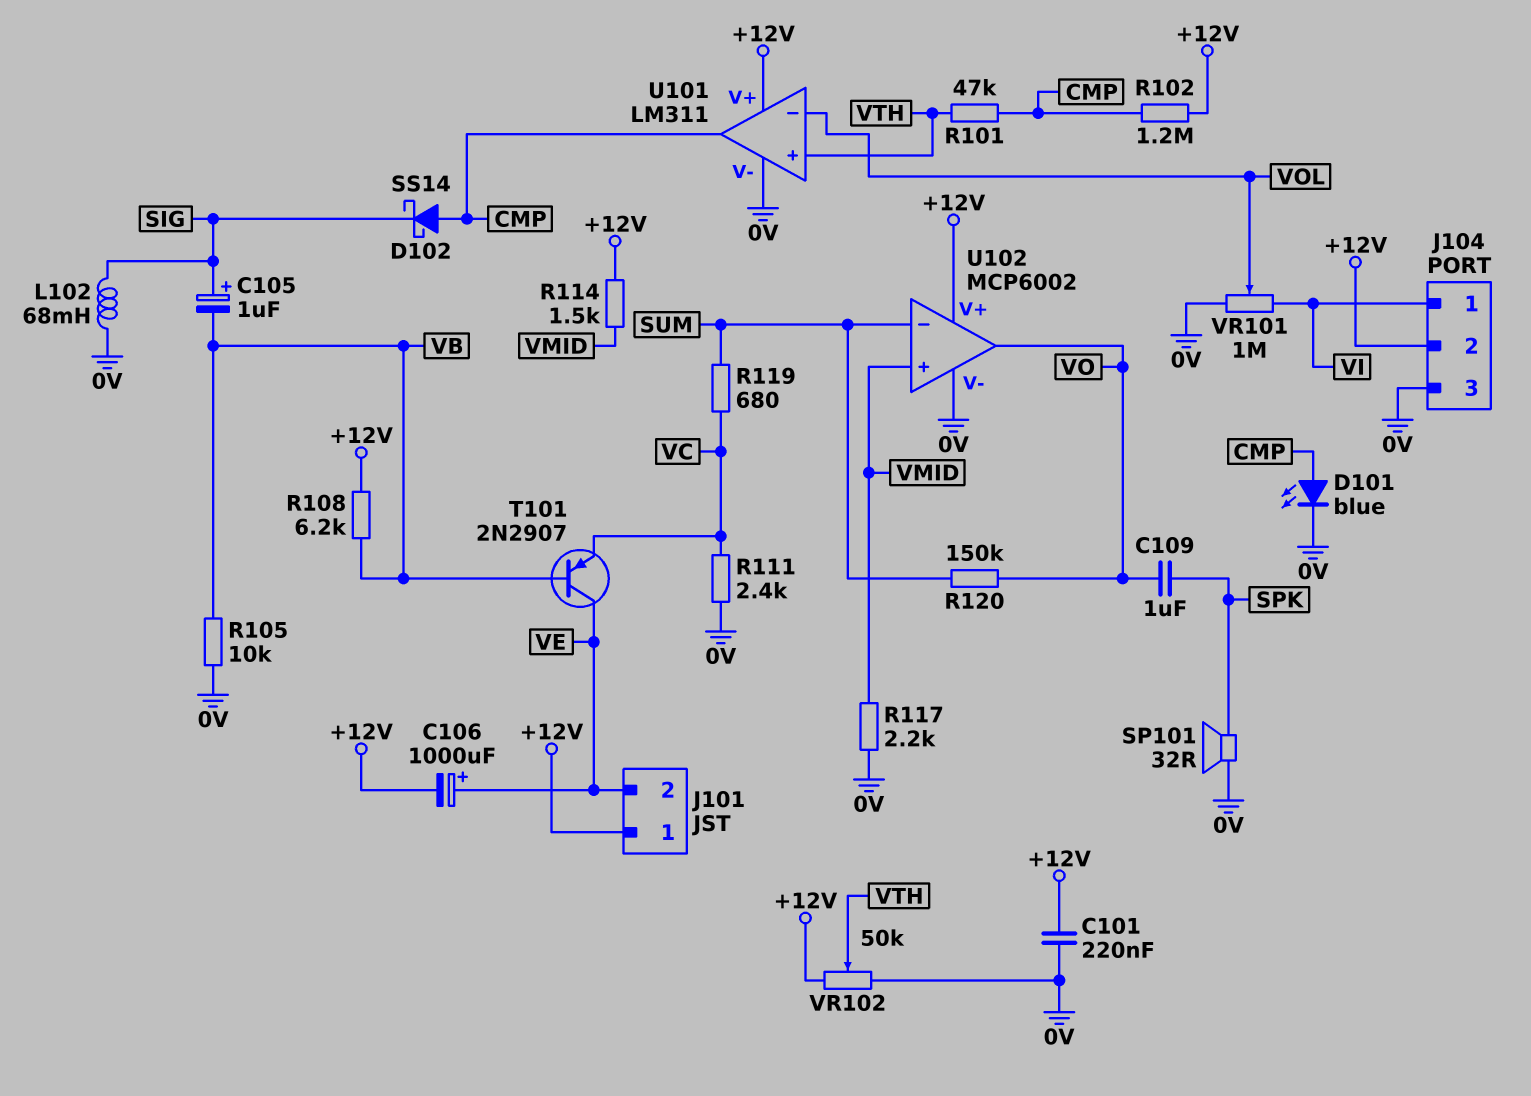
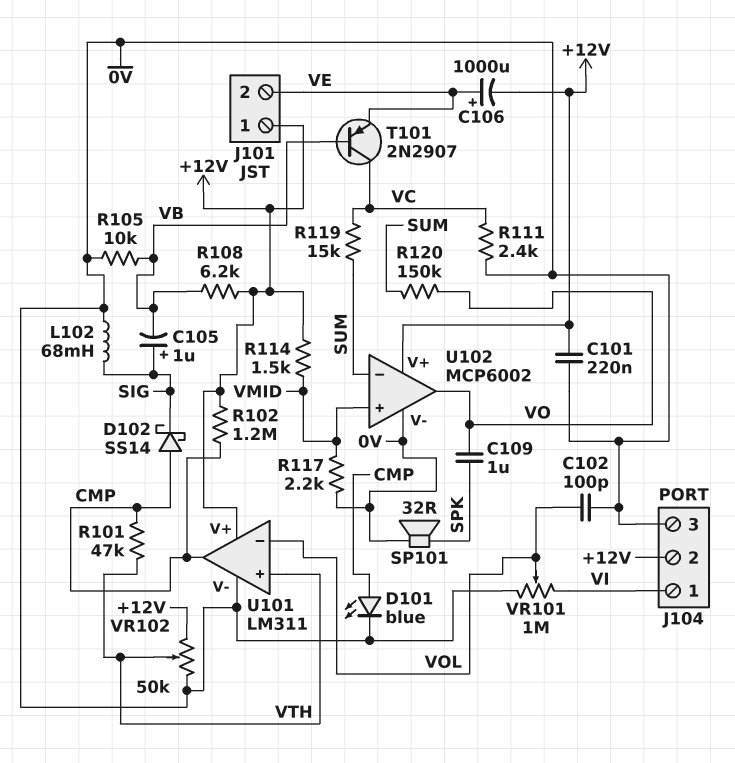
C102: none -> 100pF (0V, VOL)
R119: 680 (SUM, VC) -> 15k (SUM, VC)
T101: PNP 2N2907 (B VB, C VE, E VC) -> PNP 2N2907 (B VB, C VC, E VE)

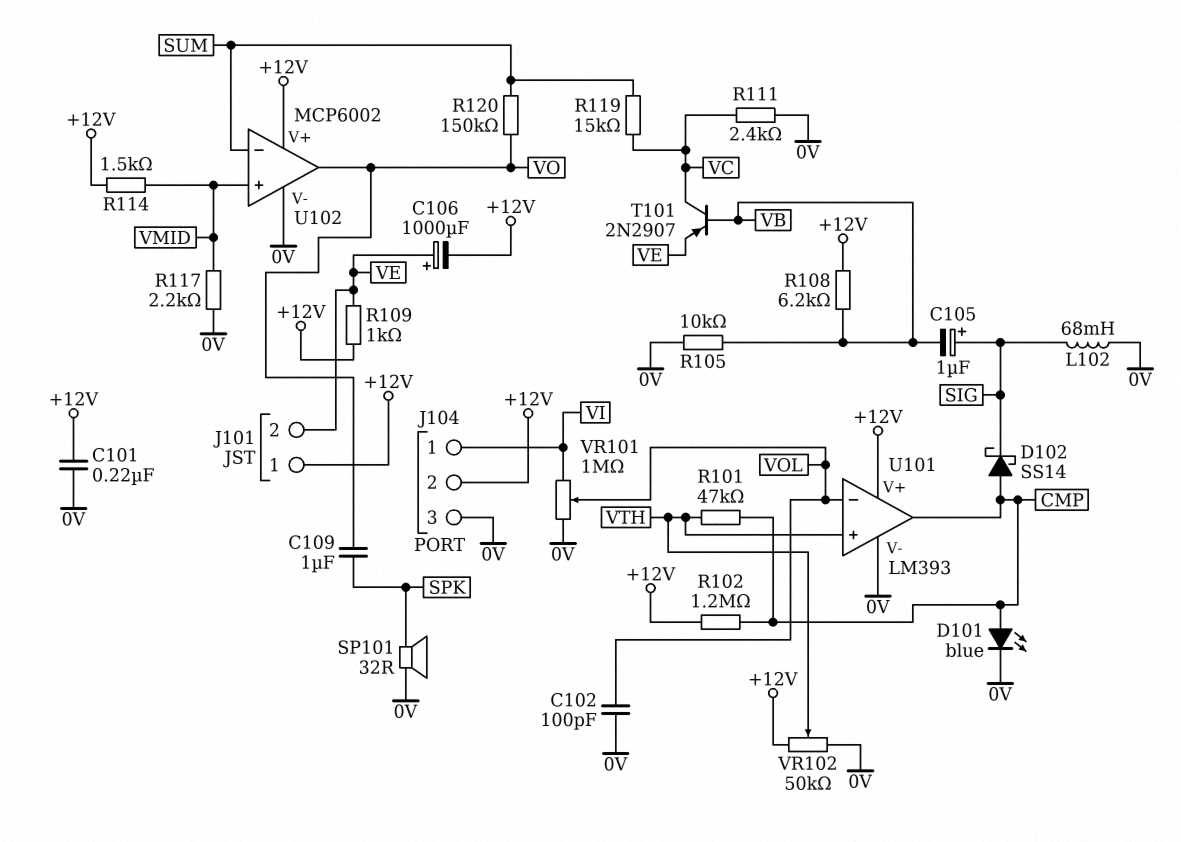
R109: none -> 1k (+12V, VE)
U101: LM311 -> LM393

